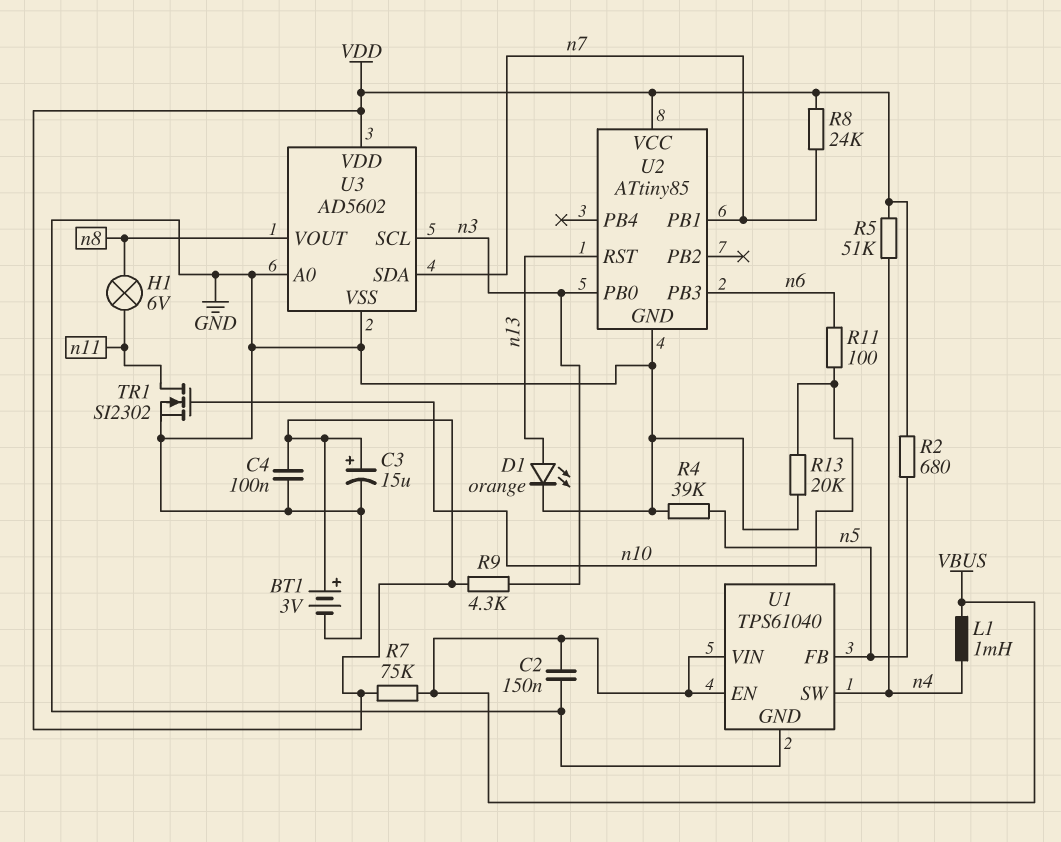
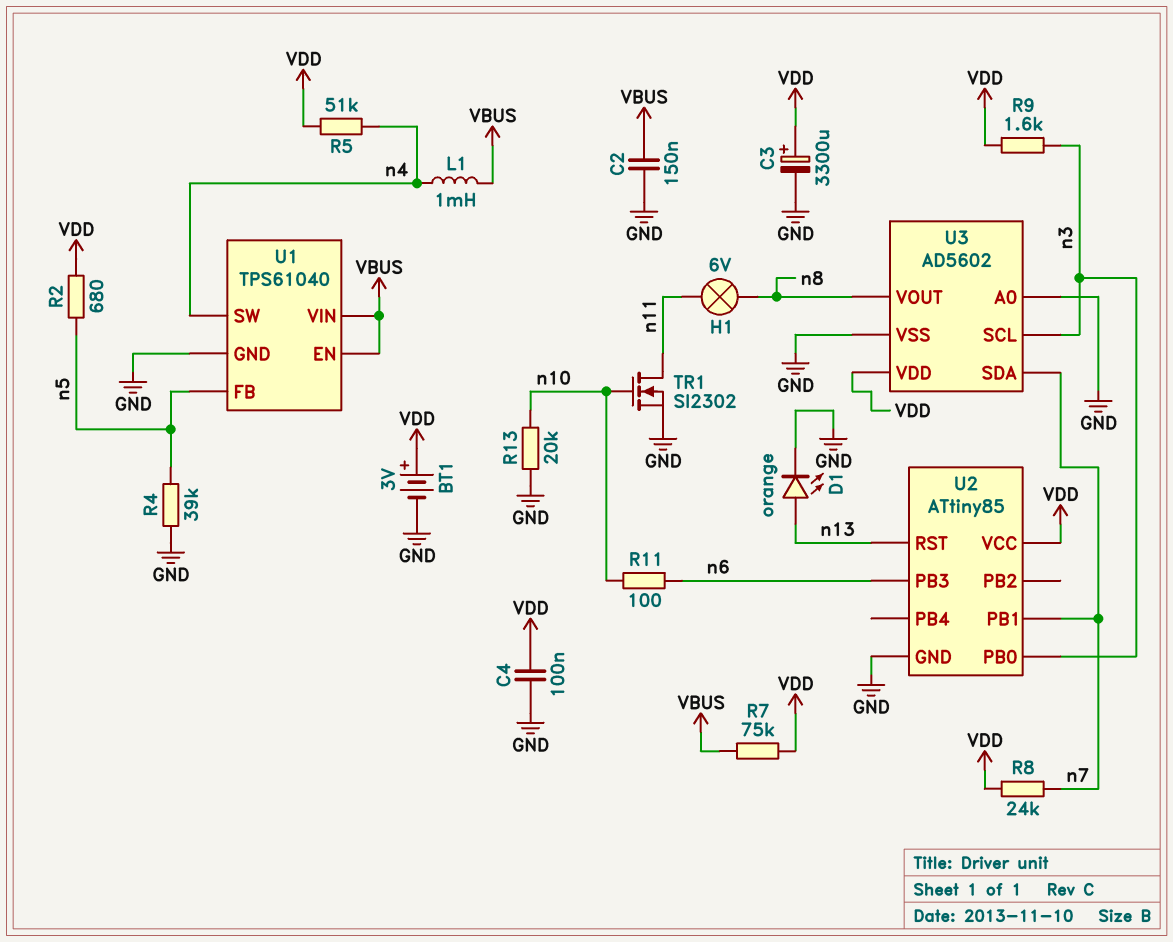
C3: 15uF (plus VDD, minus GND) -> 3300uF (plus VDD, minus GND)
R9: 4.3k (VDD, n3) -> 1.6k (VDD, n3)

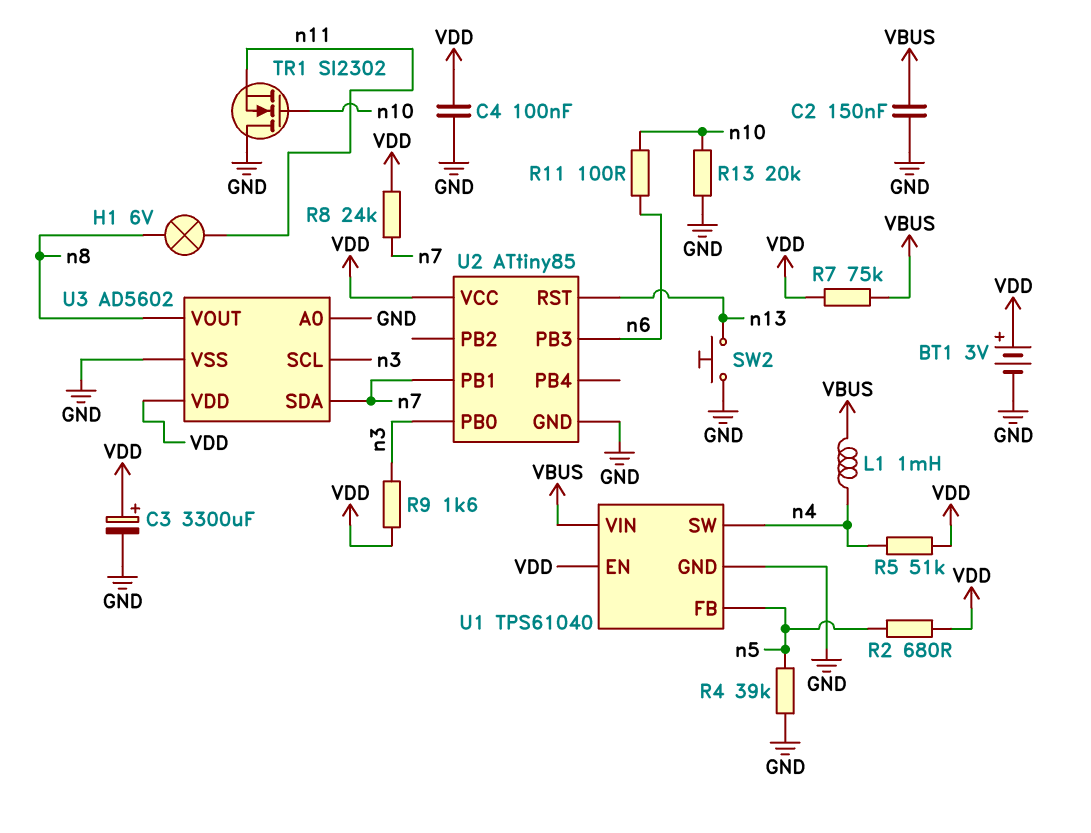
D1: LED orange (A n13, K GND) -> none
SW2: none -> button (GND, n13)
TR1: NMOS SI2302 (G n10, D n11, S GND) -> NMOS SI2302 (G n10, D GND, S n11)
U1 pin EN: VBUS -> VDD

